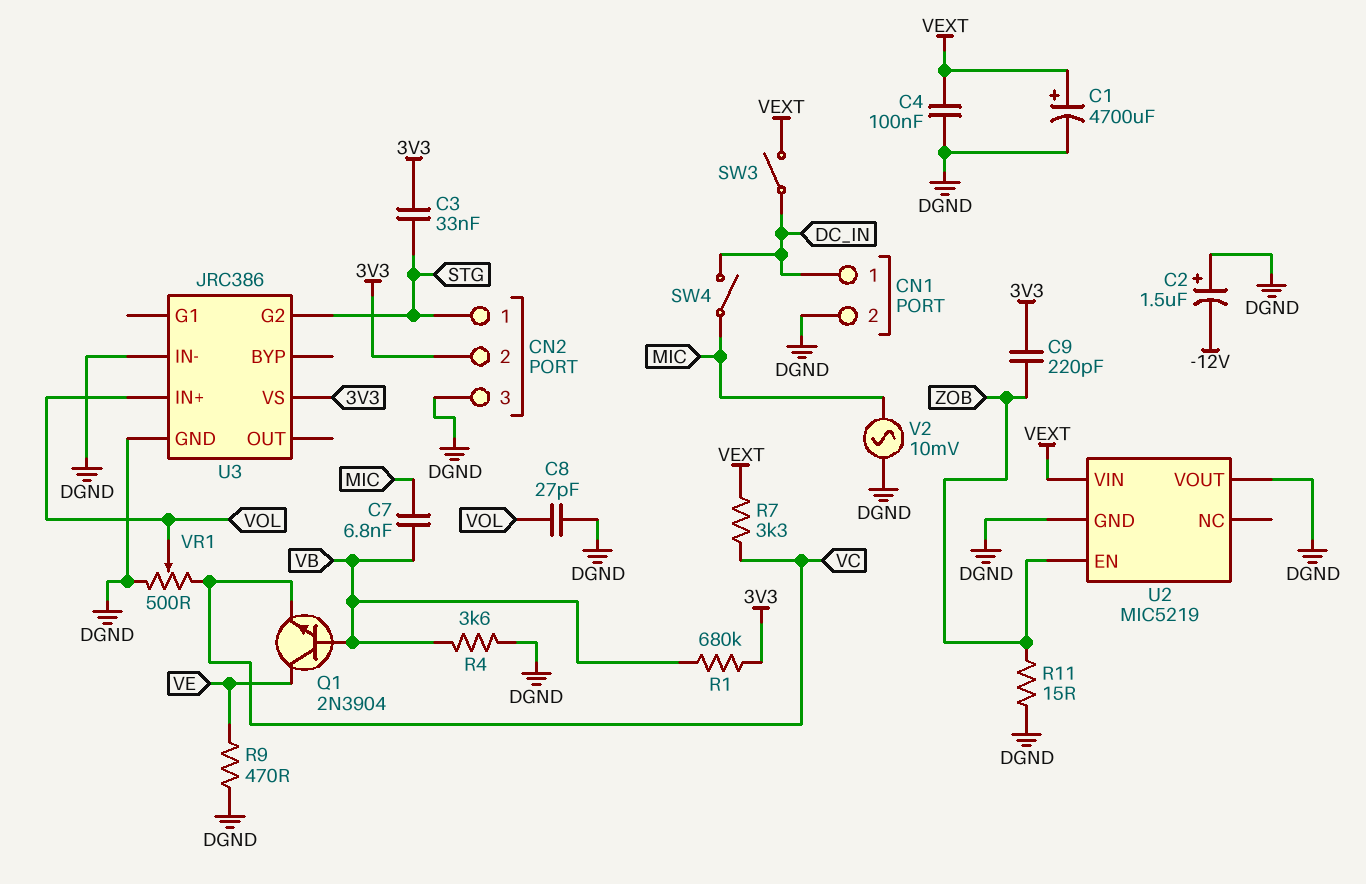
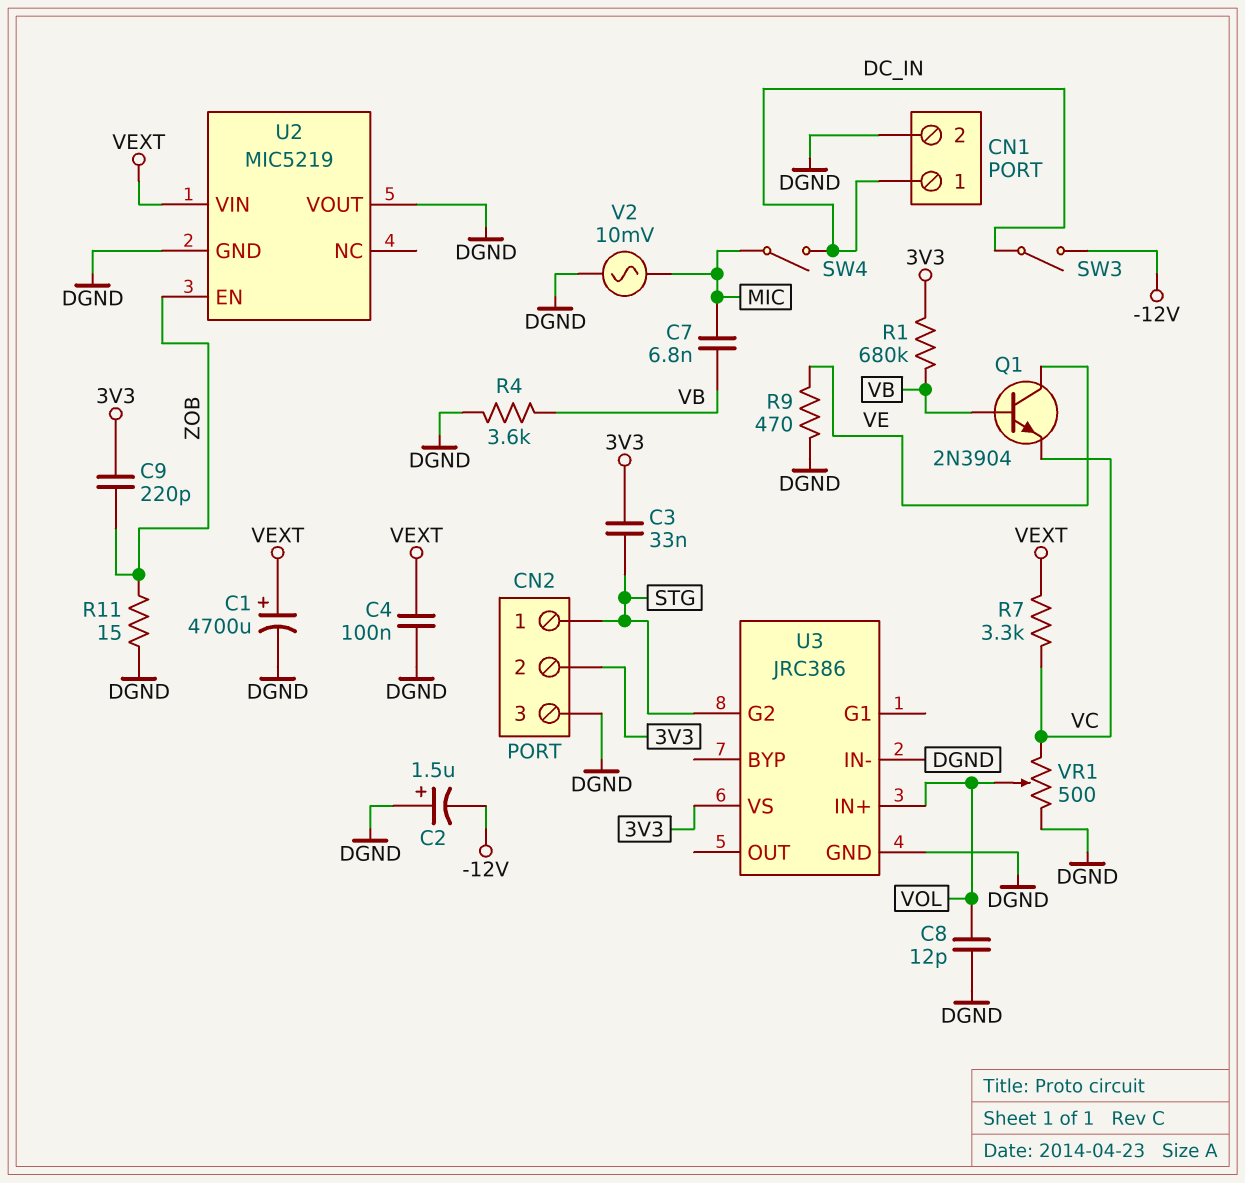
C8: 27pF (DGND, VOL) -> 12pF (DGND, VOL)
SW3: switch (DC_IN, VEXT) -> switch (-12V, DC_IN)

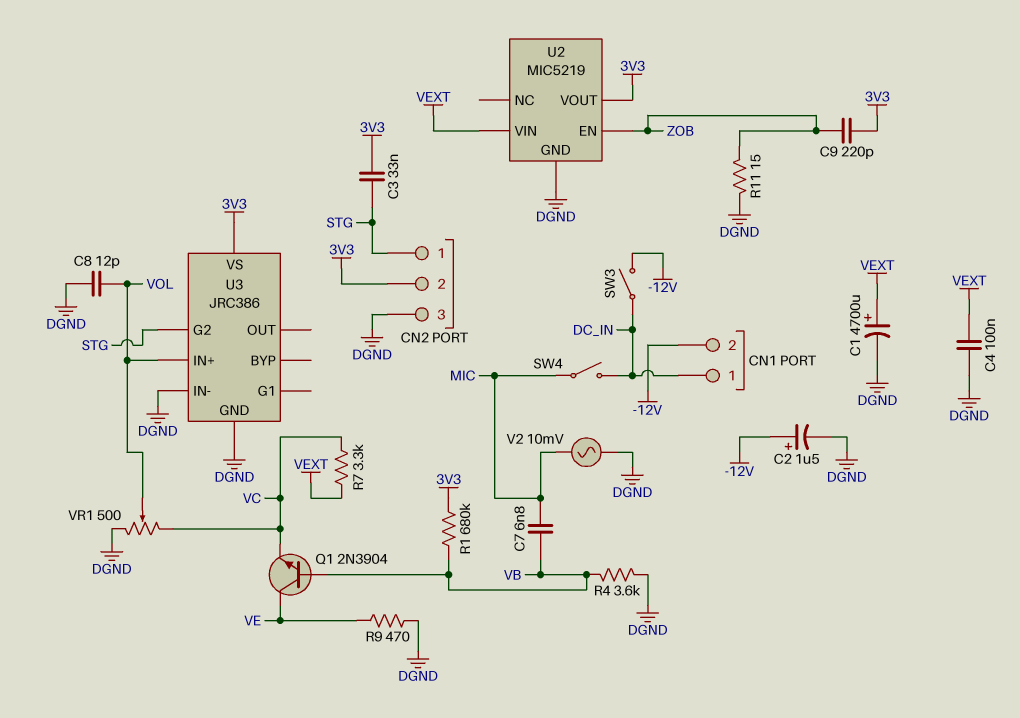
C2: 1.5uF (plus DGND, minus -12V) -> 1.5uF (plus -12V, minus DGND)
CN1 pin 2: DGND -> -12V
U2 pin VOUT: DGND -> 3V3

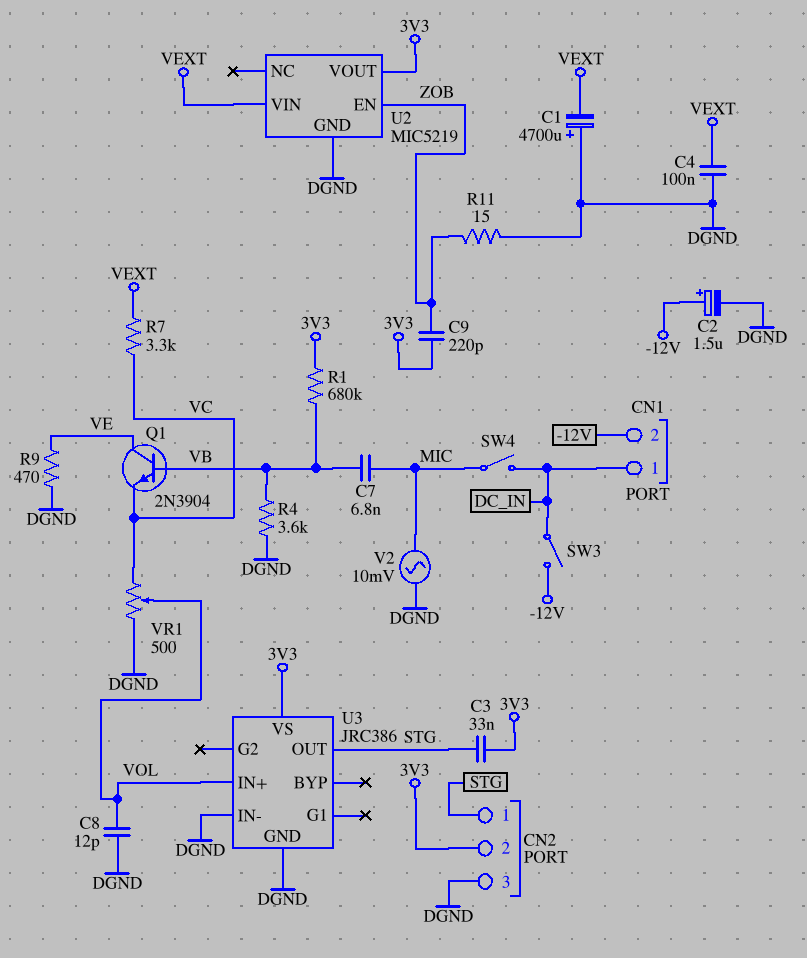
C1: 4700uF (plus VEXT, minus DGND) -> 4700uF (plus DGND, minus VEXT)
U3 pin G2: STG -> none
U3 pin OUT: none -> STG

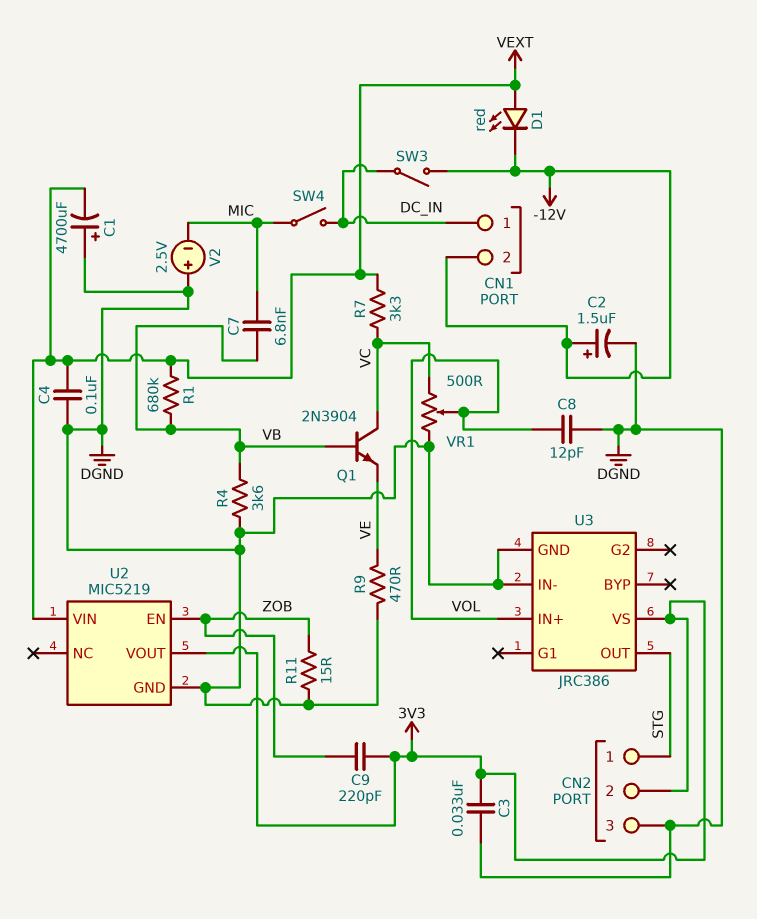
C3: 33nF (3V3, STG) -> 33nF (3V3, DGND)
D1: none -> LED red (A VEXT, K -12V)
Q1: NPN 2N3904 (B VB, C VE, E VC) -> NPN 2N3904 (B VB, C VC, E VE)
R1: 680k (3V3, VB) -> 680k (VB, VEXT)
V2: AC 10mV (DGND, MIC) -> 2.5V (plus DGND, minus MIC)

